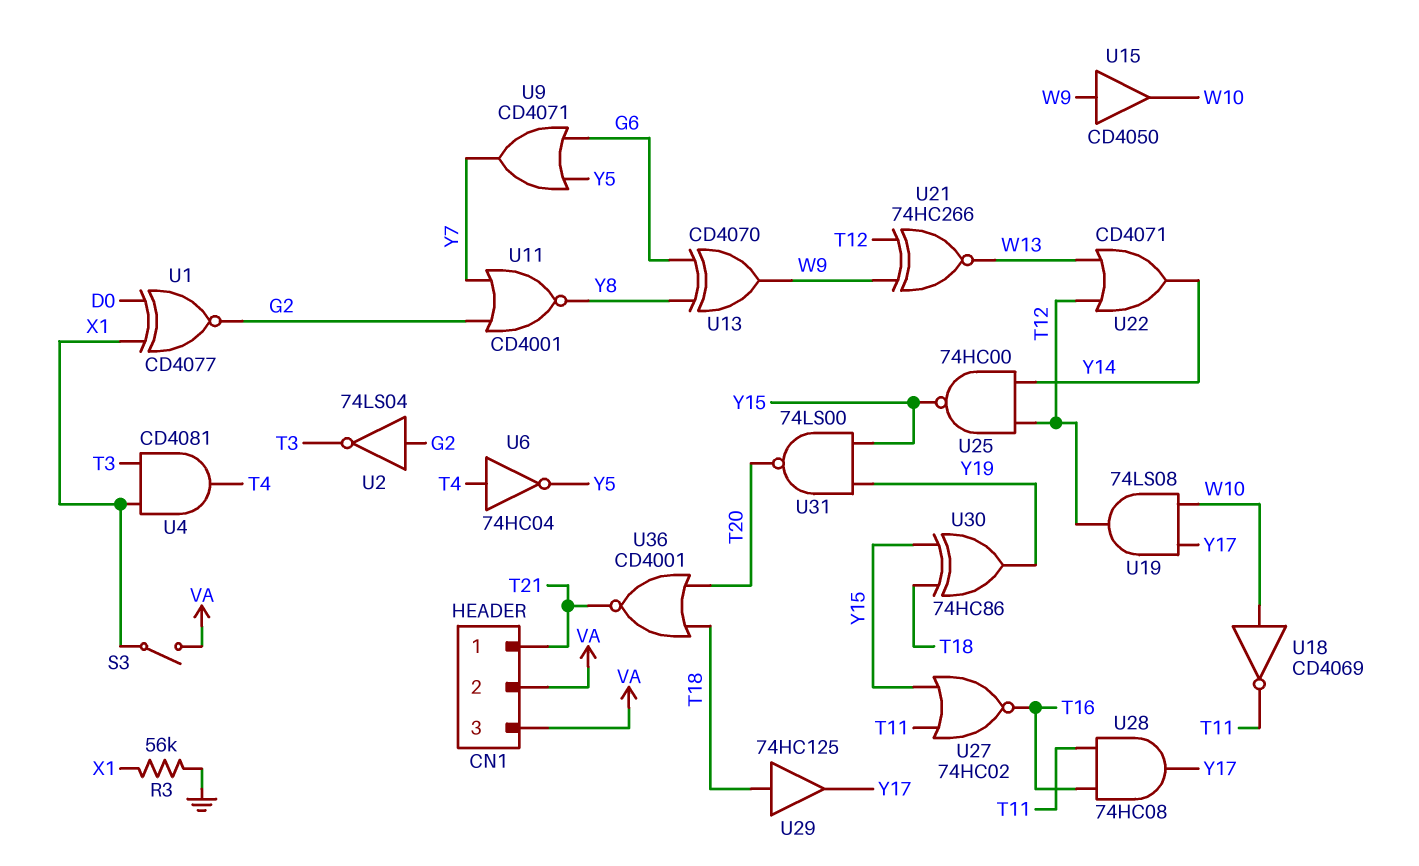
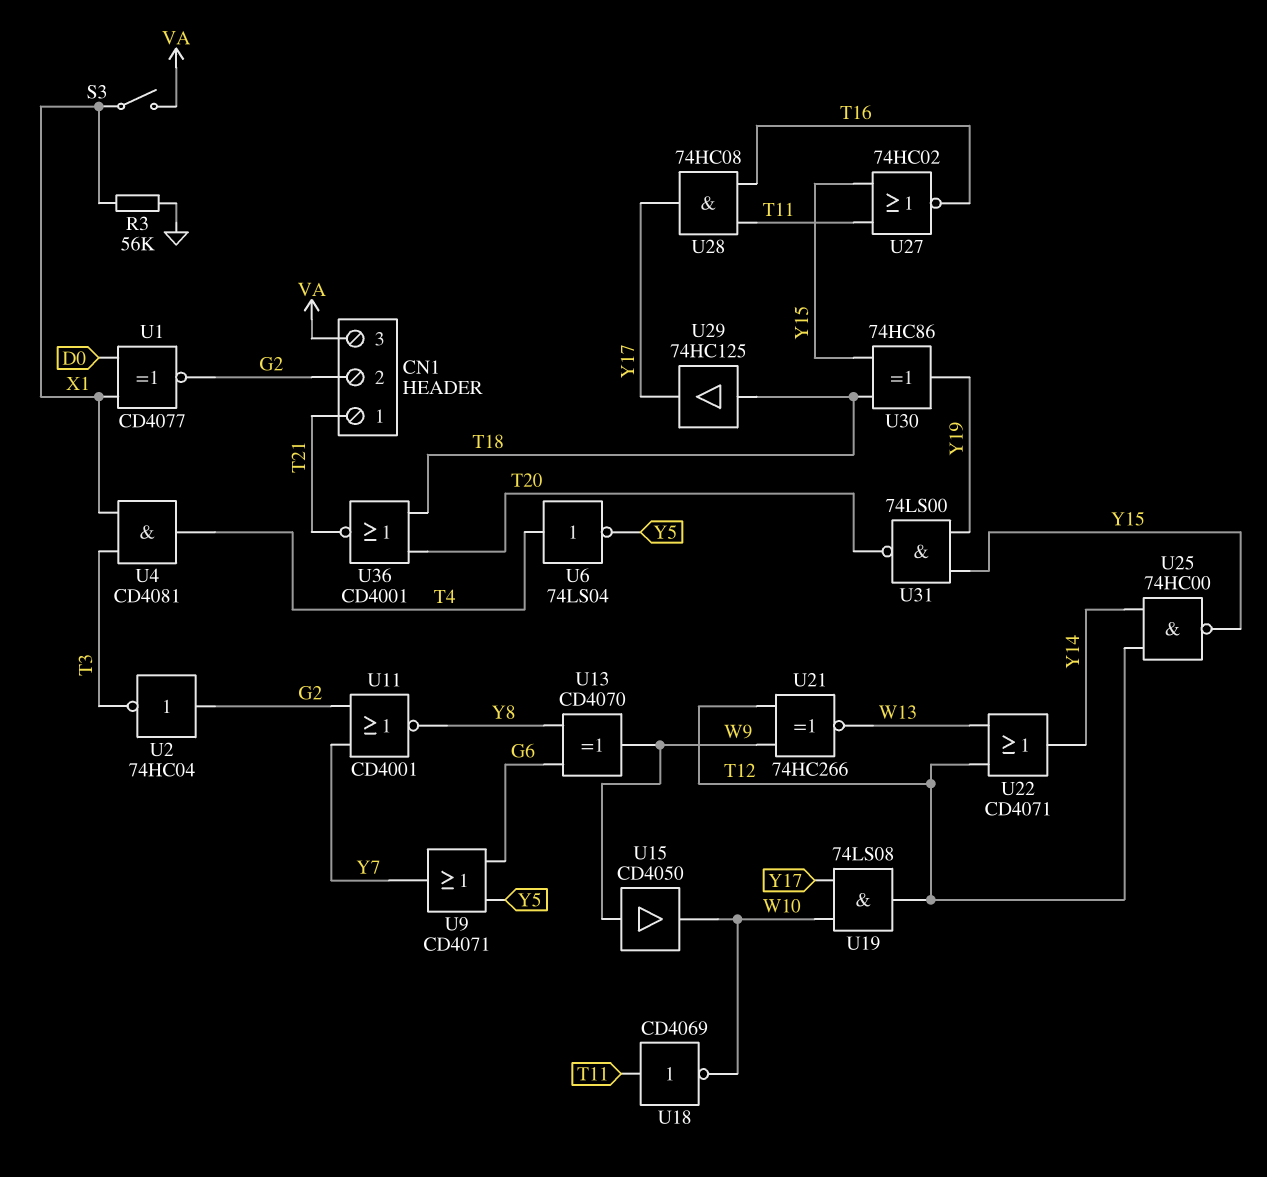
CN1 pin 2: VA -> G2
U2: NOT 74LS04 (in G2, out T3) -> NOT 74HC04 (in G2, out T3)
U6: NOT 74HC04 (in T4, out Y5) -> NOT 74LS04 (in T4, out Y5)
U18: NOT CD4069 (in W10, out T11) -> NOT CD4069 (in T11, out W10)

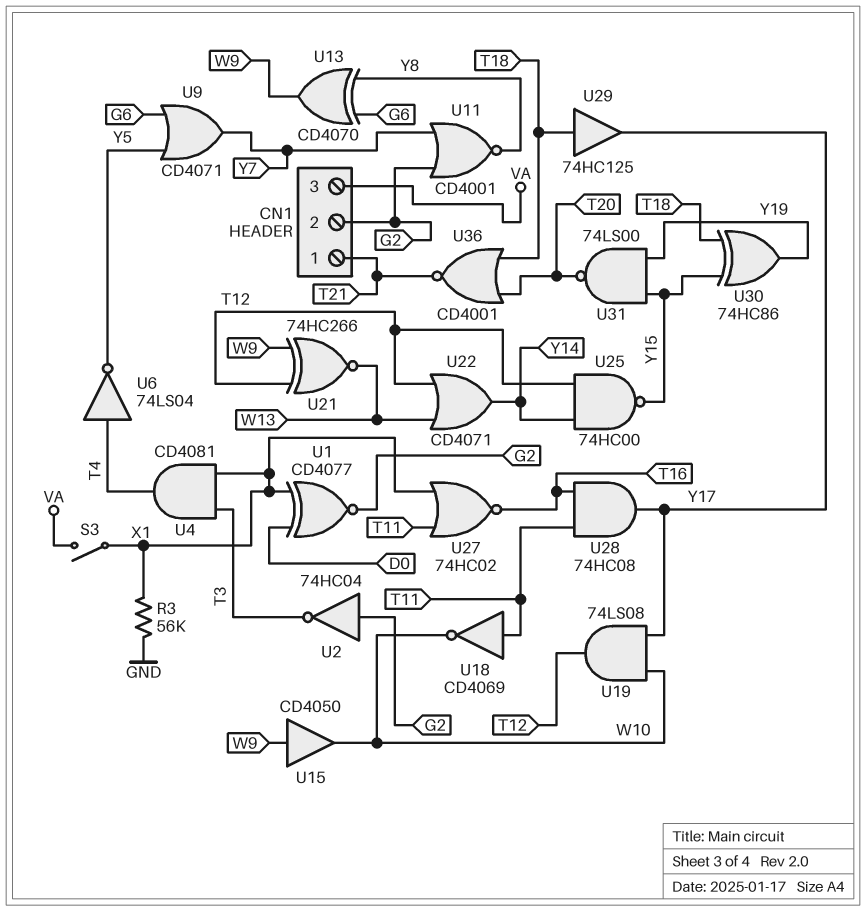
U27: NOR 74HC02 (in T11, in Y15, out T16) -> NOR 74HC02 (in T11, in X1, out T16)

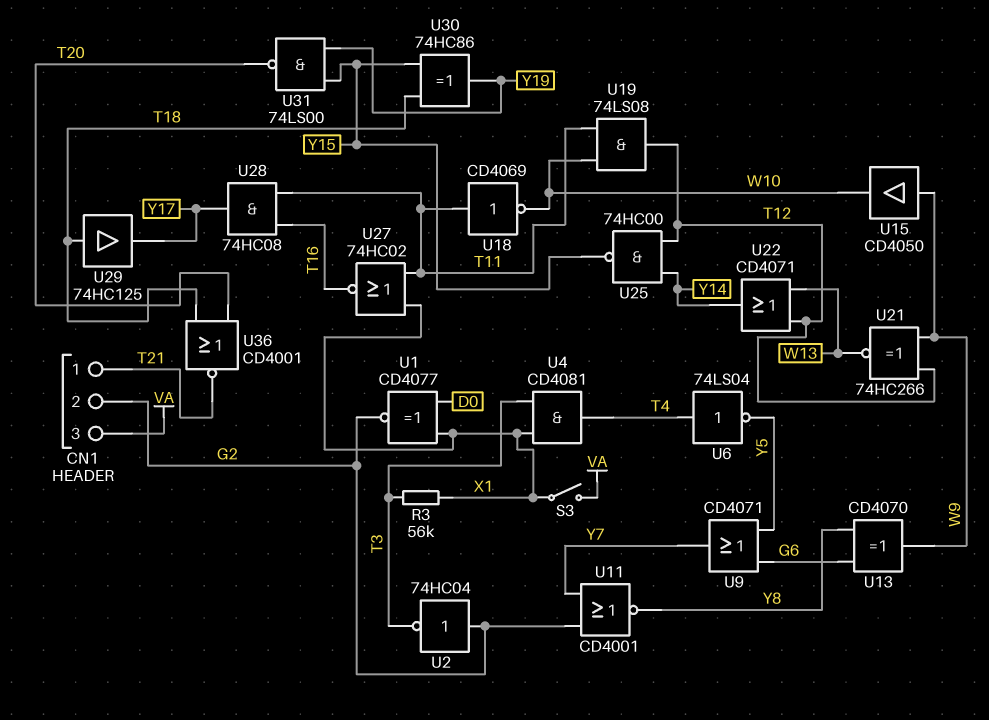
R3: 56k (GND, X1) -> 56k (T3, X1)
U19: AND 74LS08 (in W10, in Y17, out T12) -> AND 74LS08 (in T11, in W10, out T12)

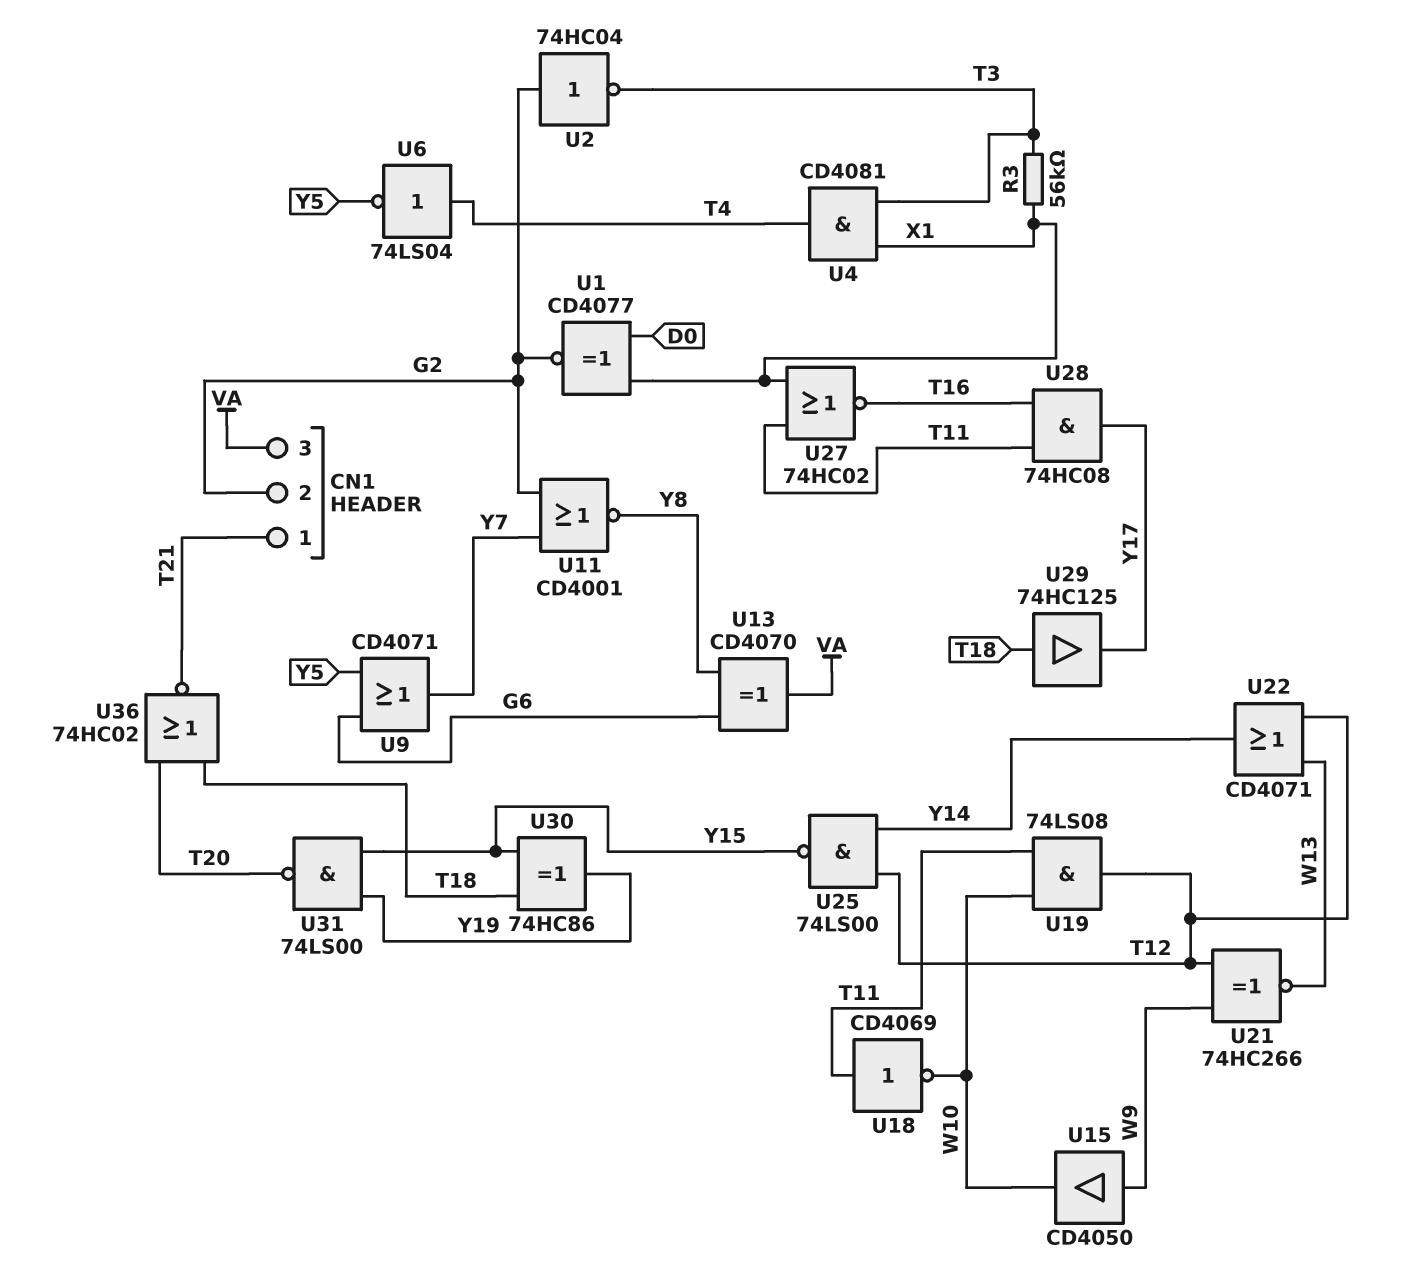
S3: switch (VA, X1) -> none
U13: XOR CD4070 (in G6, in Y8, out W9) -> XOR CD4070 (in G6, in Y8, out VA)
U25: NAND 74HC00 (in T12, in Y14, out Y15) -> NAND 74LS00 (in T12, in Y14, out Y15)
U36: NOR CD4001 (in T18, in T20, out T21) -> NOR 74HC02 (in T18, in T20, out T21)

